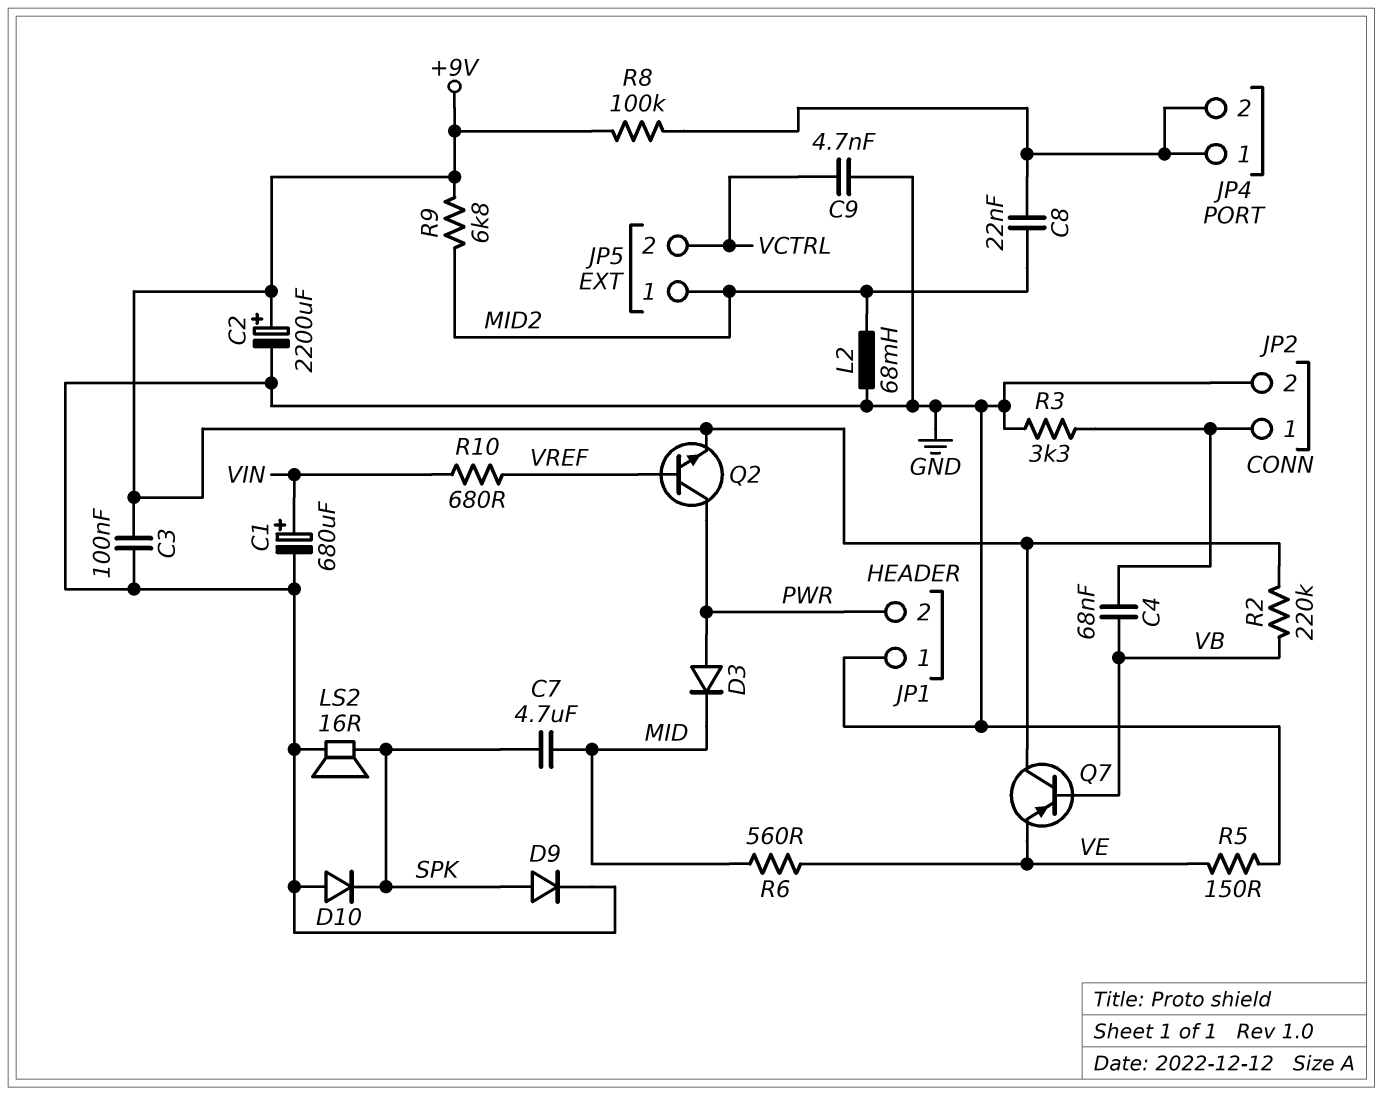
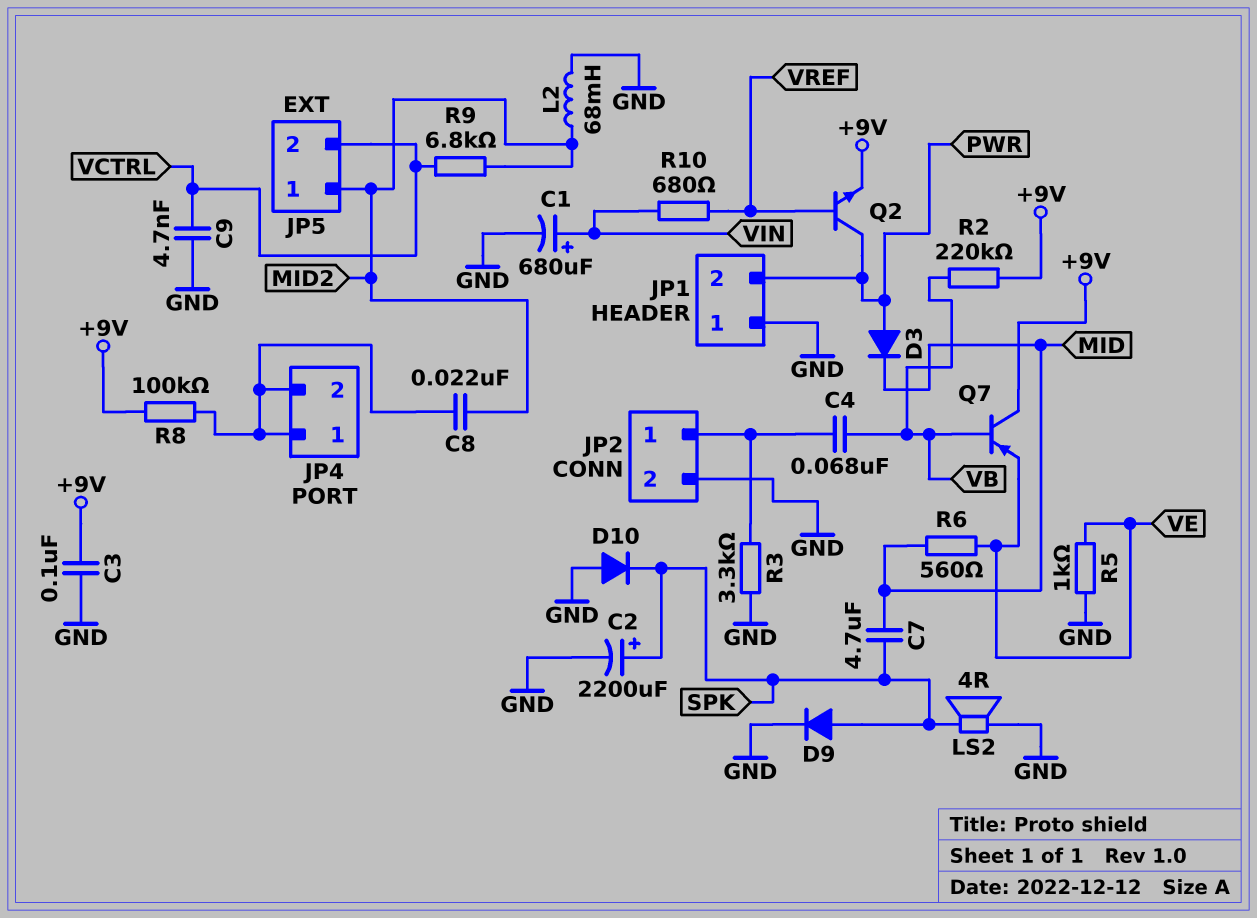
C2: 2200uF (plus +9V, minus GND) -> 2200uF (plus SPK, minus GND)
LS2: speaker 16R (GND, SPK) -> speaker 4R (GND, SPK)
R5: 150 (GND, VE) -> 1k (GND, VE)
R9: 6.8k (+9V, MID2) -> 6.8k (MID2, VCTRL)

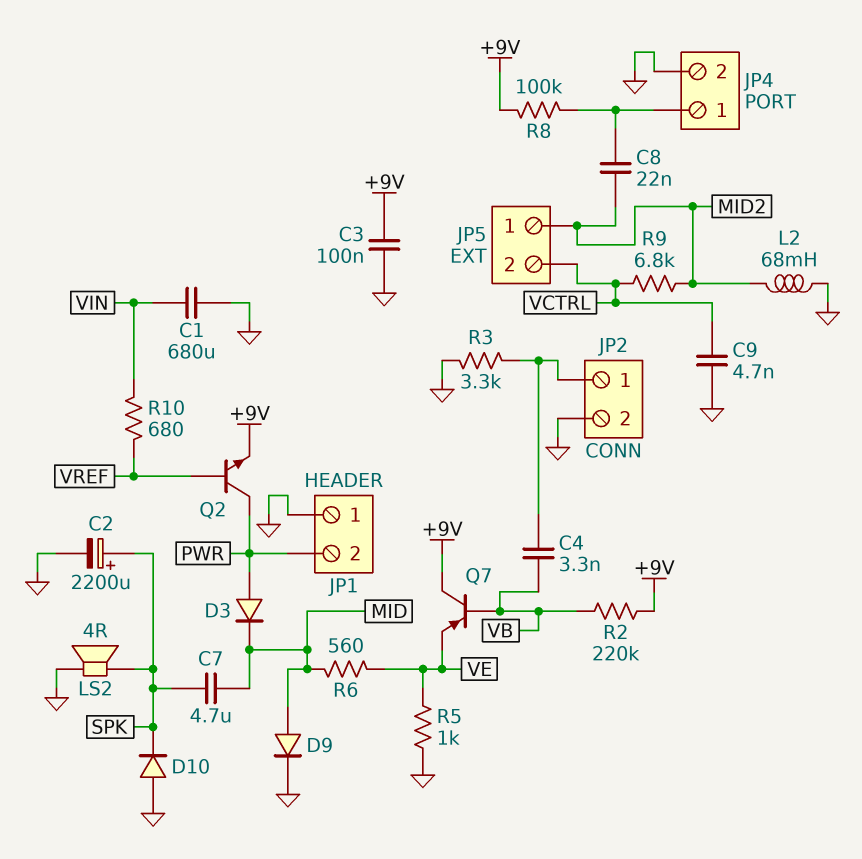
C1: 680uF (plus VIN, minus GND) -> 680uF (GND, VIN)
C4: 68nF (JP2/1, VB) -> 3.3nF (JP2/1, VB)
D9: diode (A SPK, K GND) -> diode (A MID, K GND)
JP4 pin 2: JP4/1 -> GND

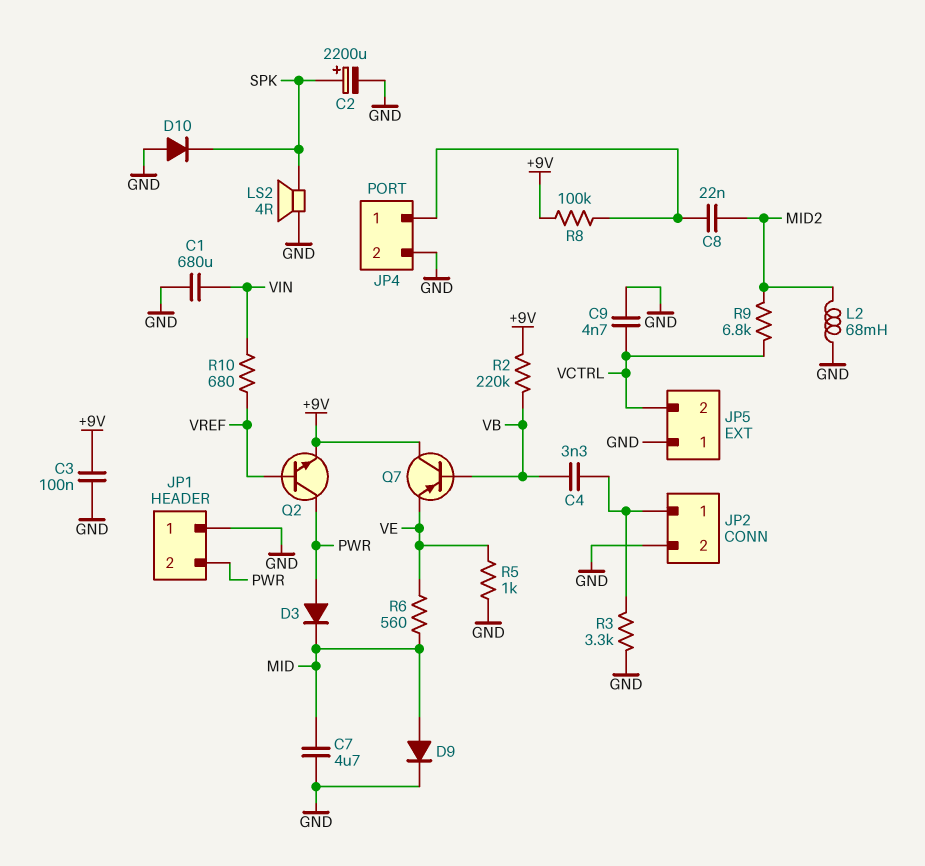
C7: 4.7uF (MID, SPK) -> 4.7uF (GND, MID)
JP5 pin 1: MID2 -> GND

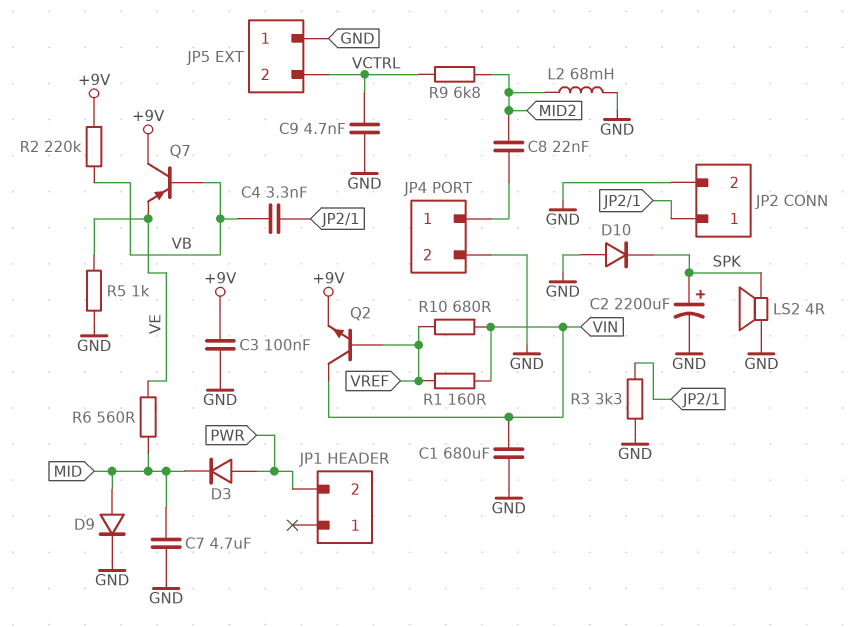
JP1 pin 1: GND -> none
Q2: NPN (B VREF, C PWR, E +9V) -> NPN (B VREF, C VIN, E +9V)
R1: none -> 160 (VIN, VREF)
R8: 100k (+9V, JP4/1) -> none

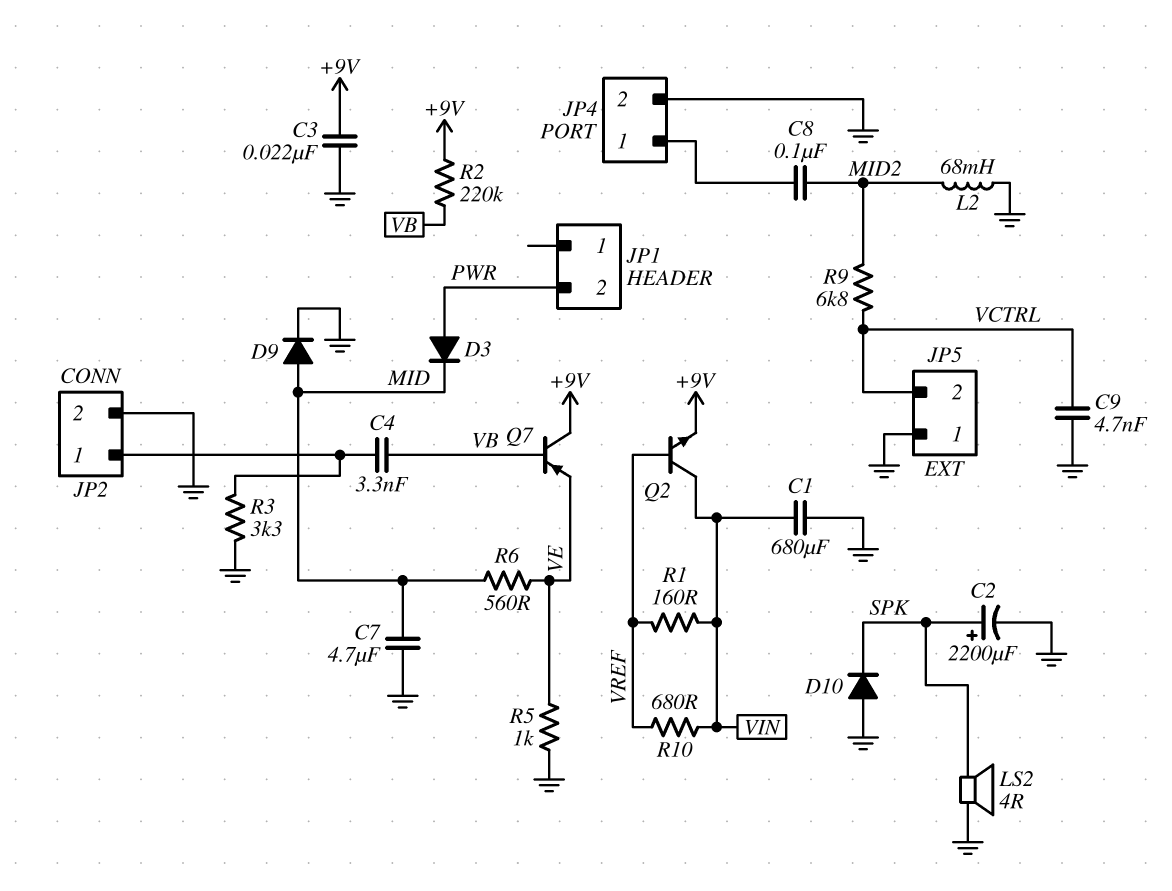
C3: 100nF (+9V, GND) -> 22nF (+9V, GND)
C8: 22nF (JP4/1, MID2) -> 100nF (JP4/1, MID2)

